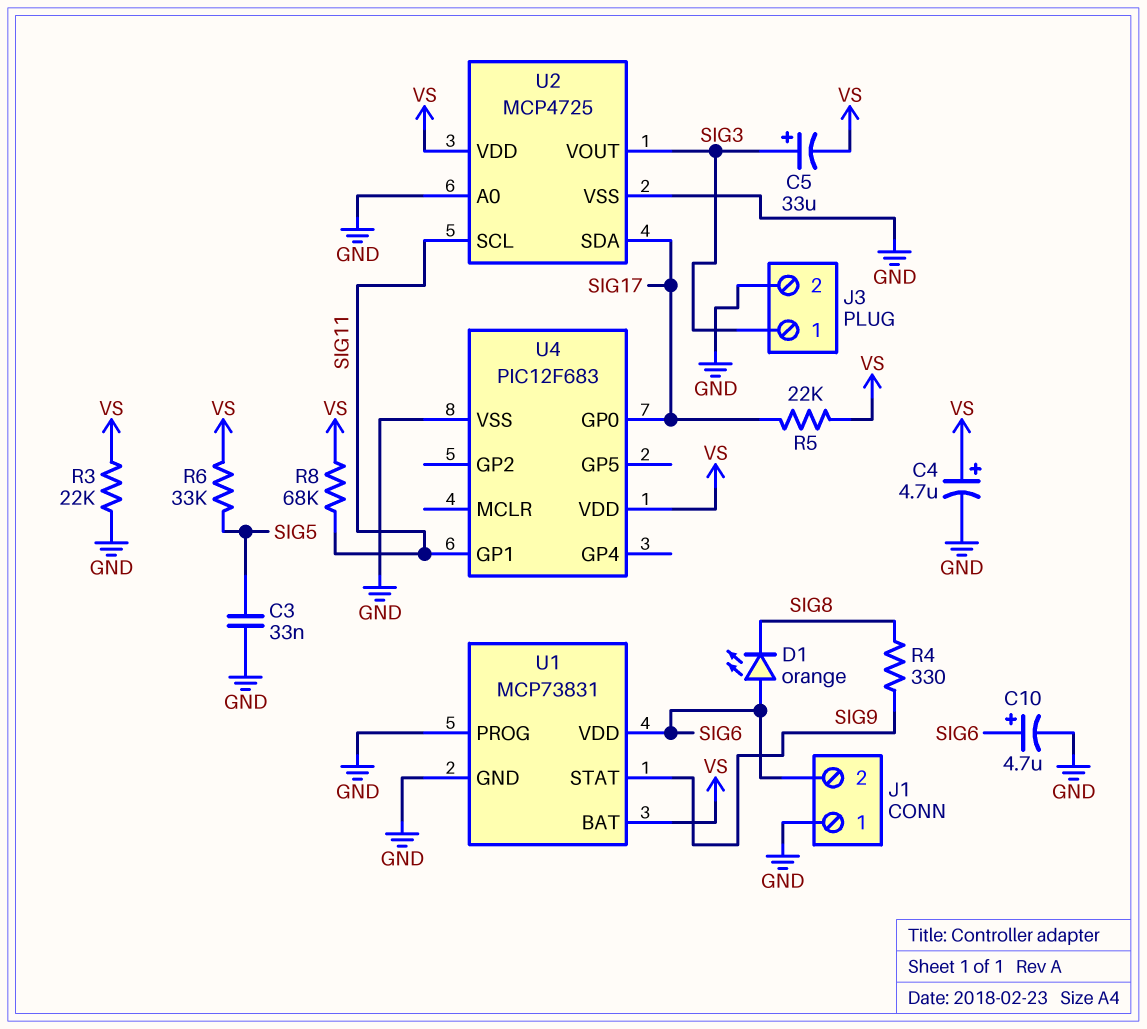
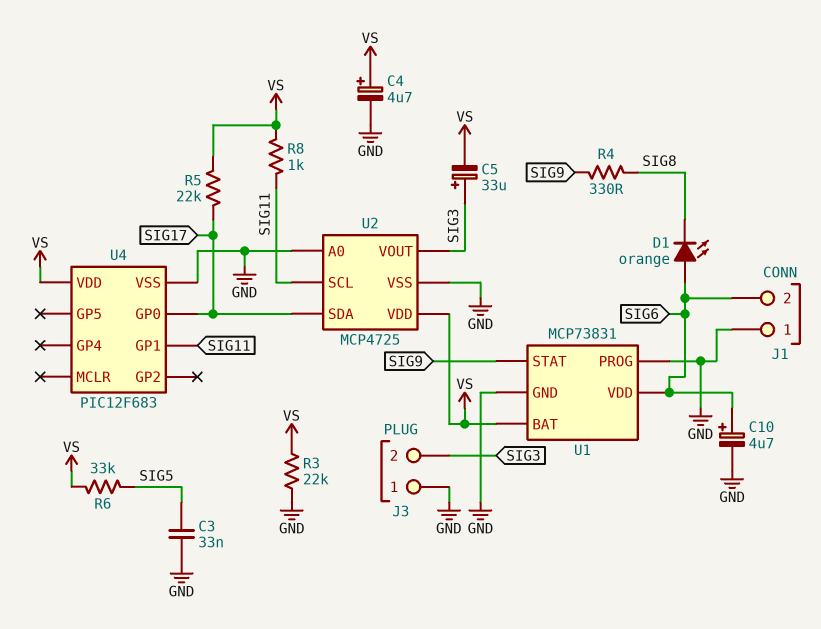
J3 pin 1: SIG3 -> GND
J3 pin 2: GND -> SIG3
R8: 68k (SIG11, VS) -> 1k (SIG11, VS)

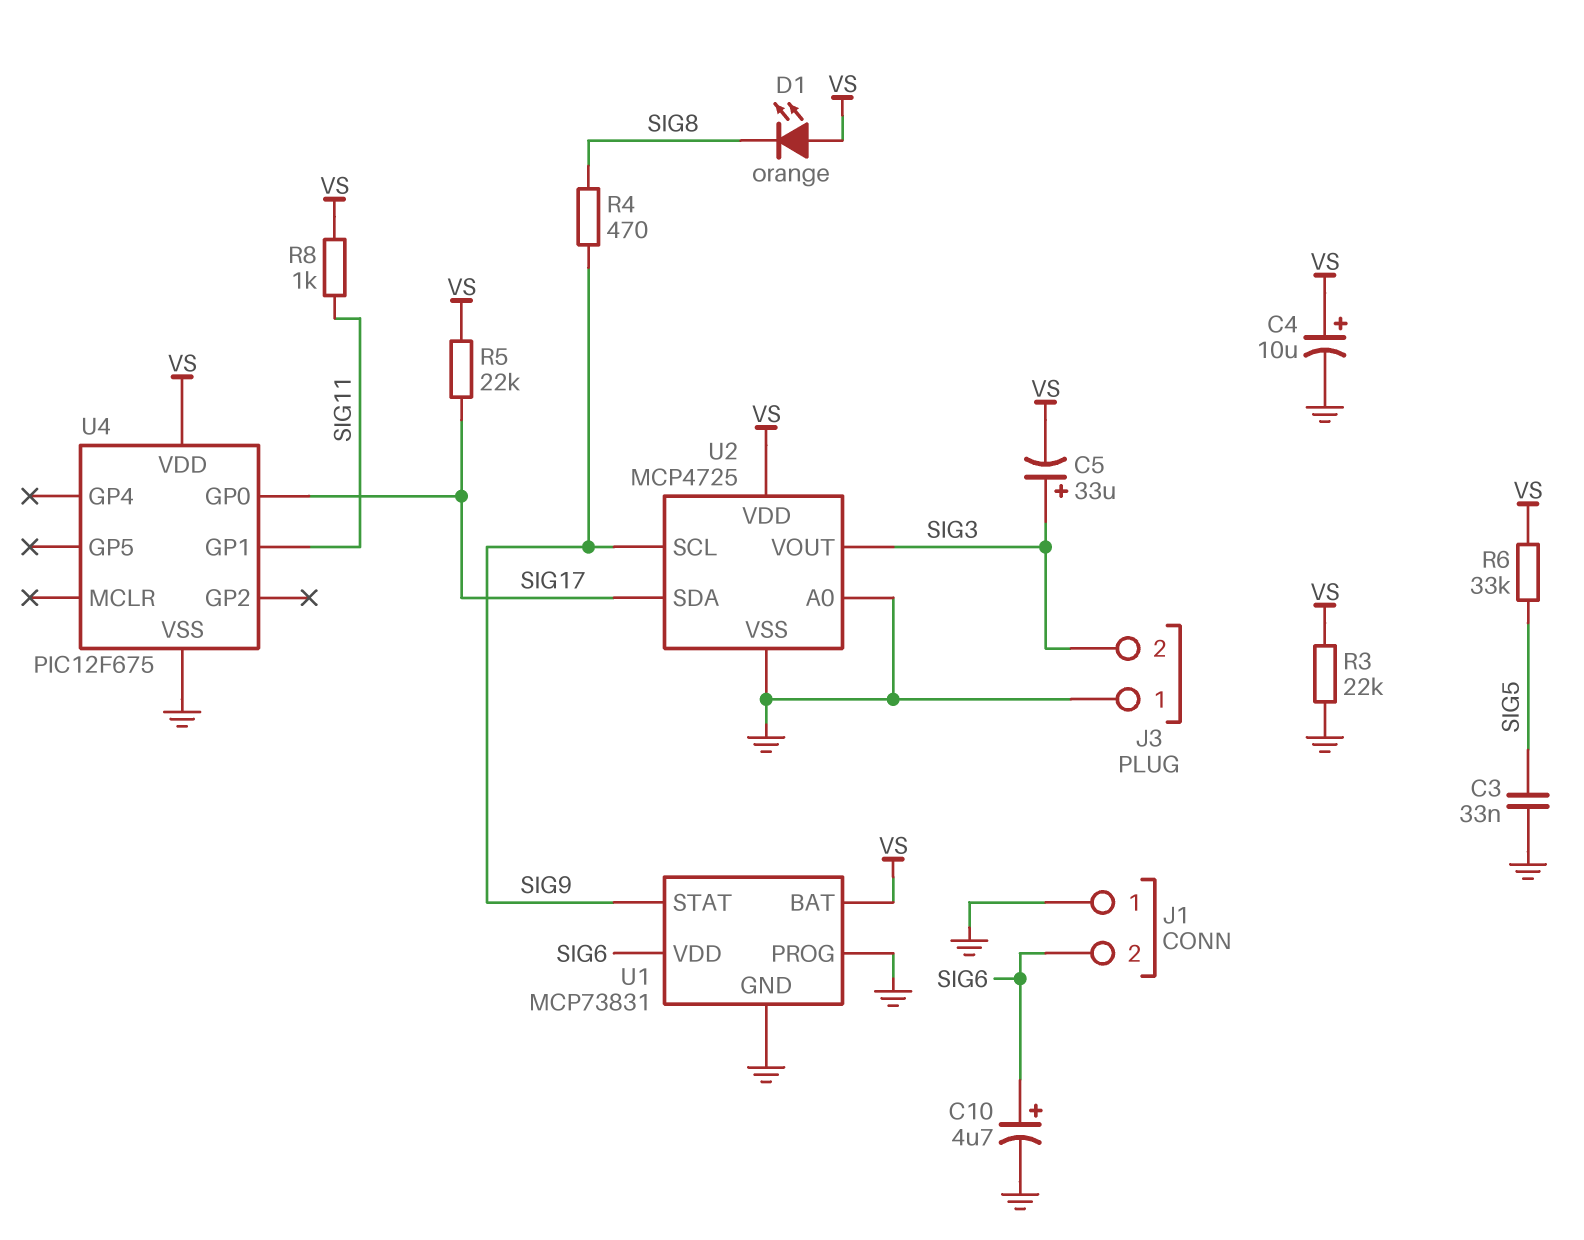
C4: 4.7uF (plus VS, minus GND) -> 10uF (plus VS, minus GND)
D1: LED orange (A SIG6, K SIG8) -> LED orange (A VS, K SIG8)
R4: 330 (SIG8, SIG9) -> 470 (SIG8, SIG9)
U2 pin SCL: SIG11 -> SIG9
U4: PIC12F683 -> PIC12F675

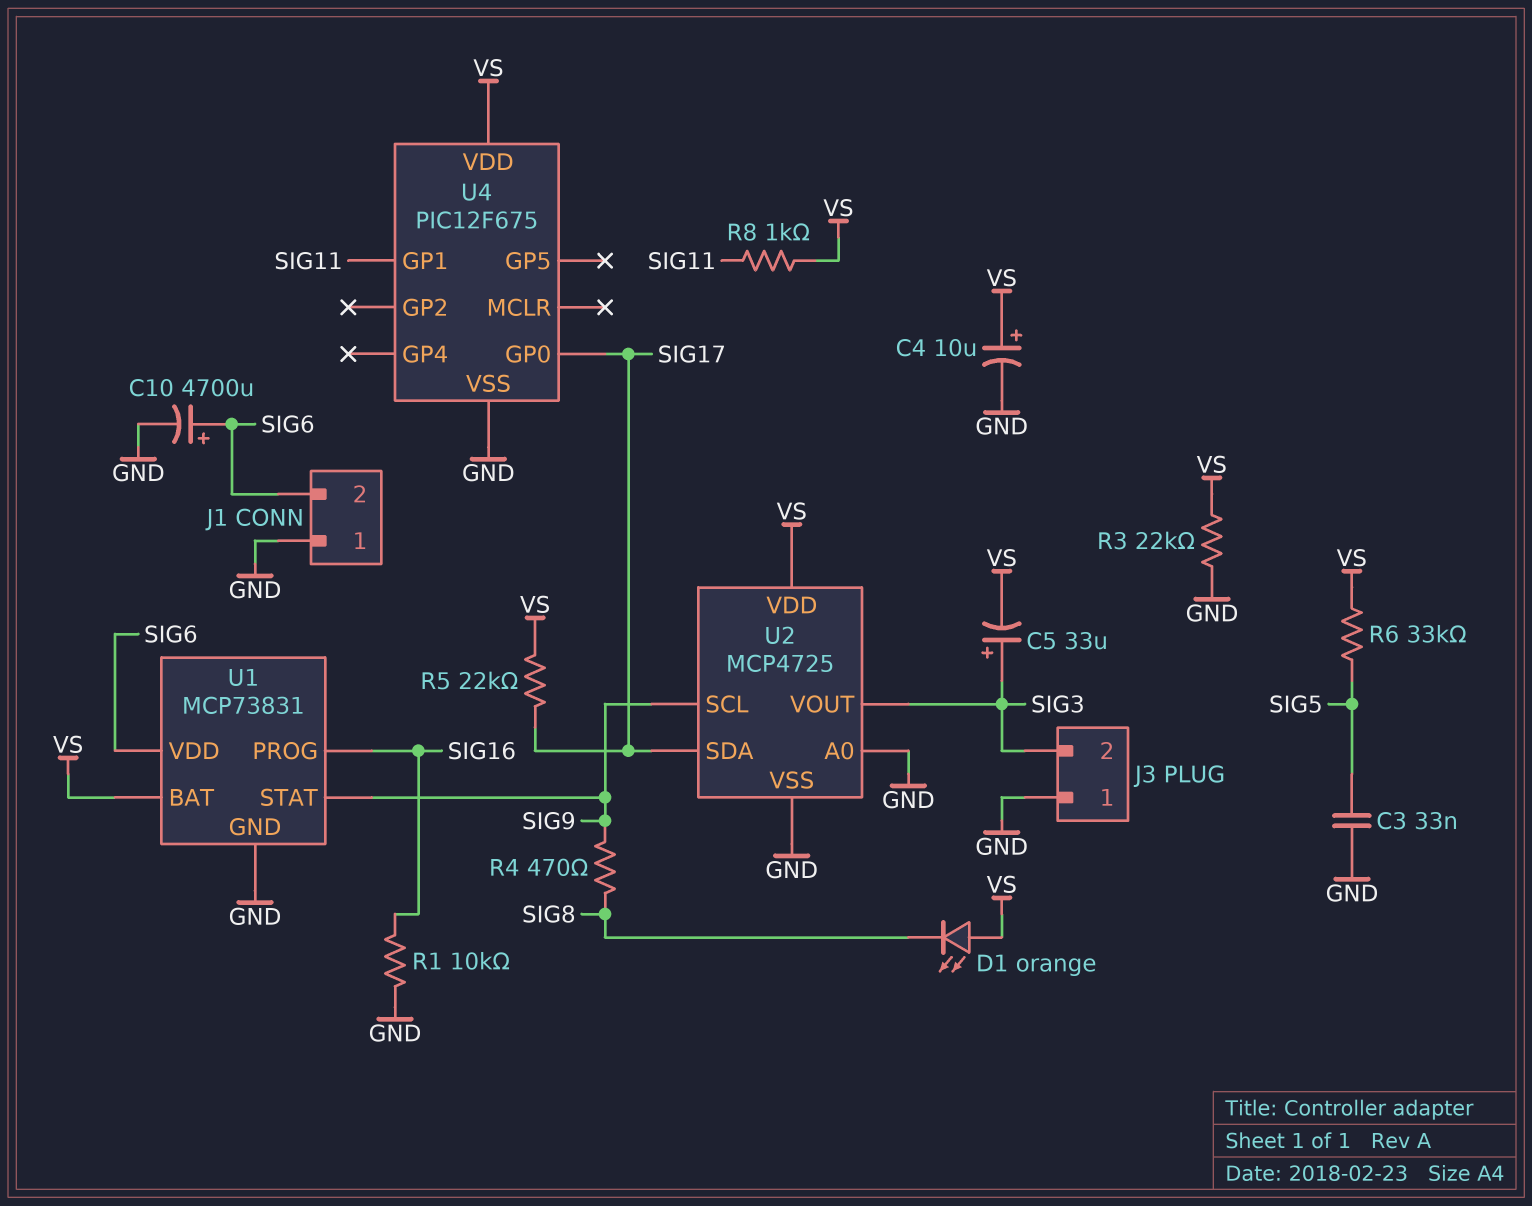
C10: 4.7uF (plus SIG6, minus GND) -> 4700uF (plus SIG6, minus GND)
R1: none -> 10k (GND, SIG16)
U1 pin PROG: GND -> SIG16

